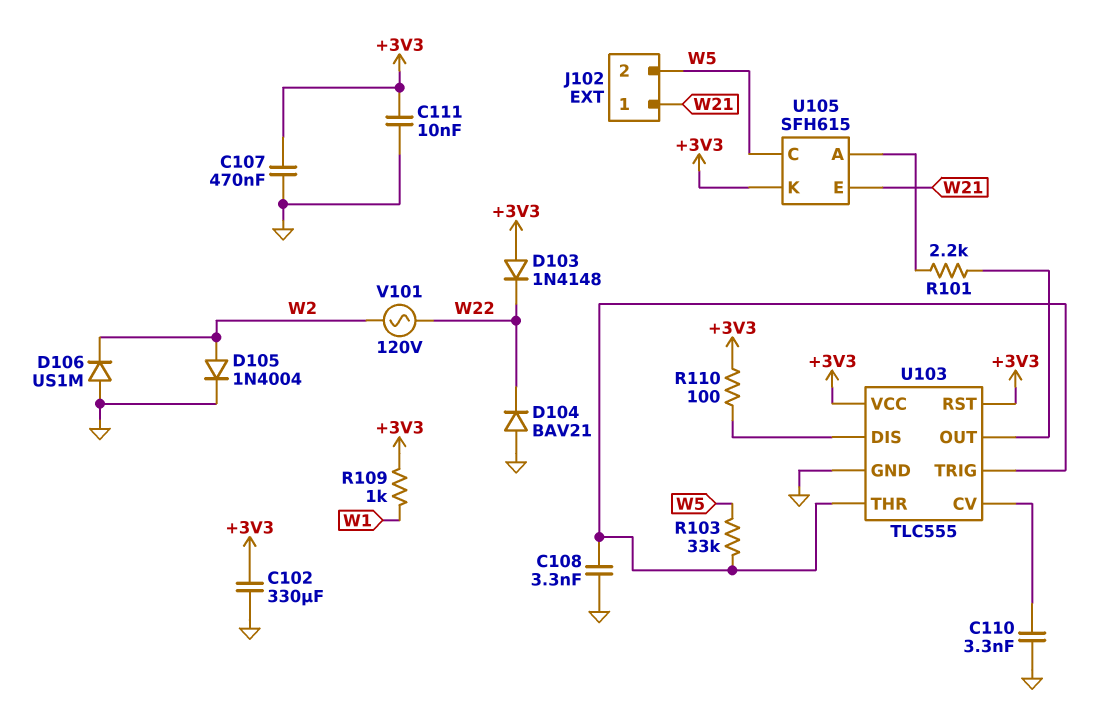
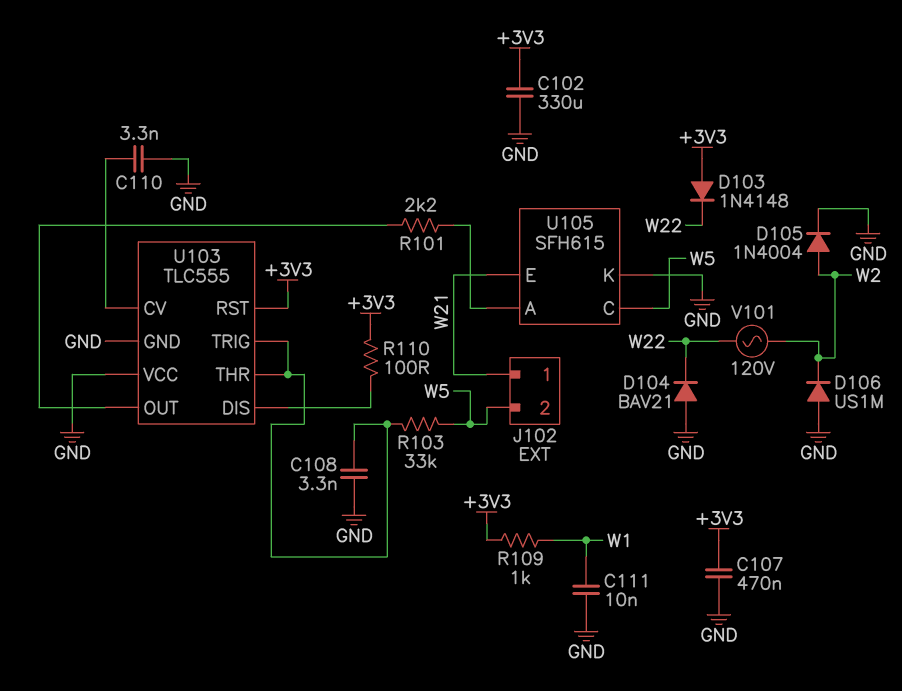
C111: 10nF (+3V3, GND) -> 10nF (GND, W1)
U103 pin VCC: +3V3 -> GND
U105 pin K: +3V3 -> GND

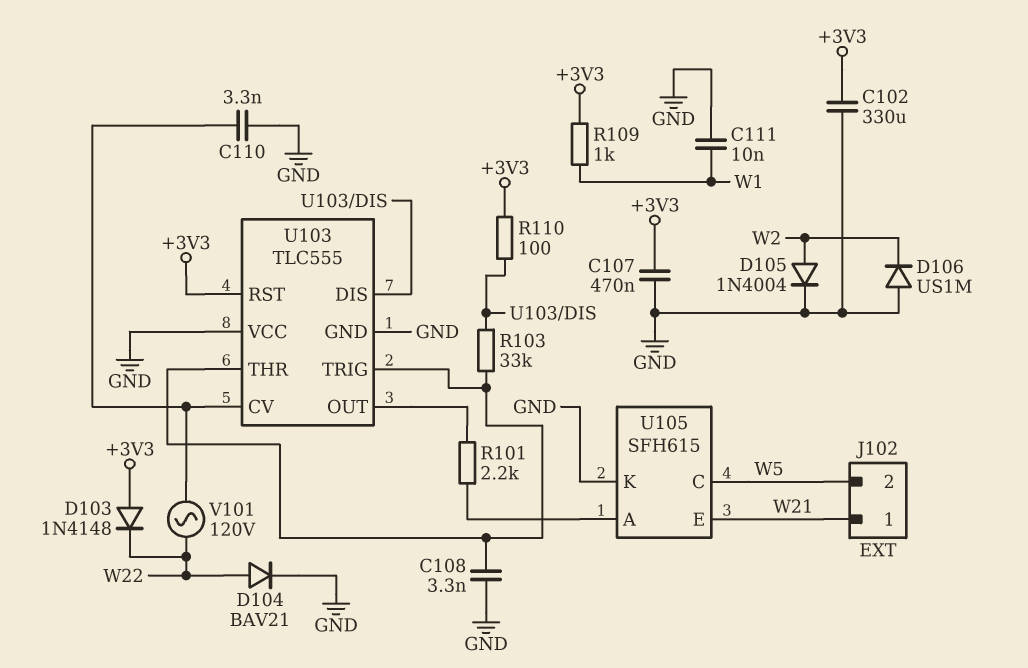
D104: diode BAV21 (A GND, K W22) -> diode BAV21 (A W22, K GND)
R103: 33k (U103/THR, W5) -> 33k (U103/DIS, U103/THR)
V101: AC 120V (W2, W22) -> AC 120V (U103/CV, W22)

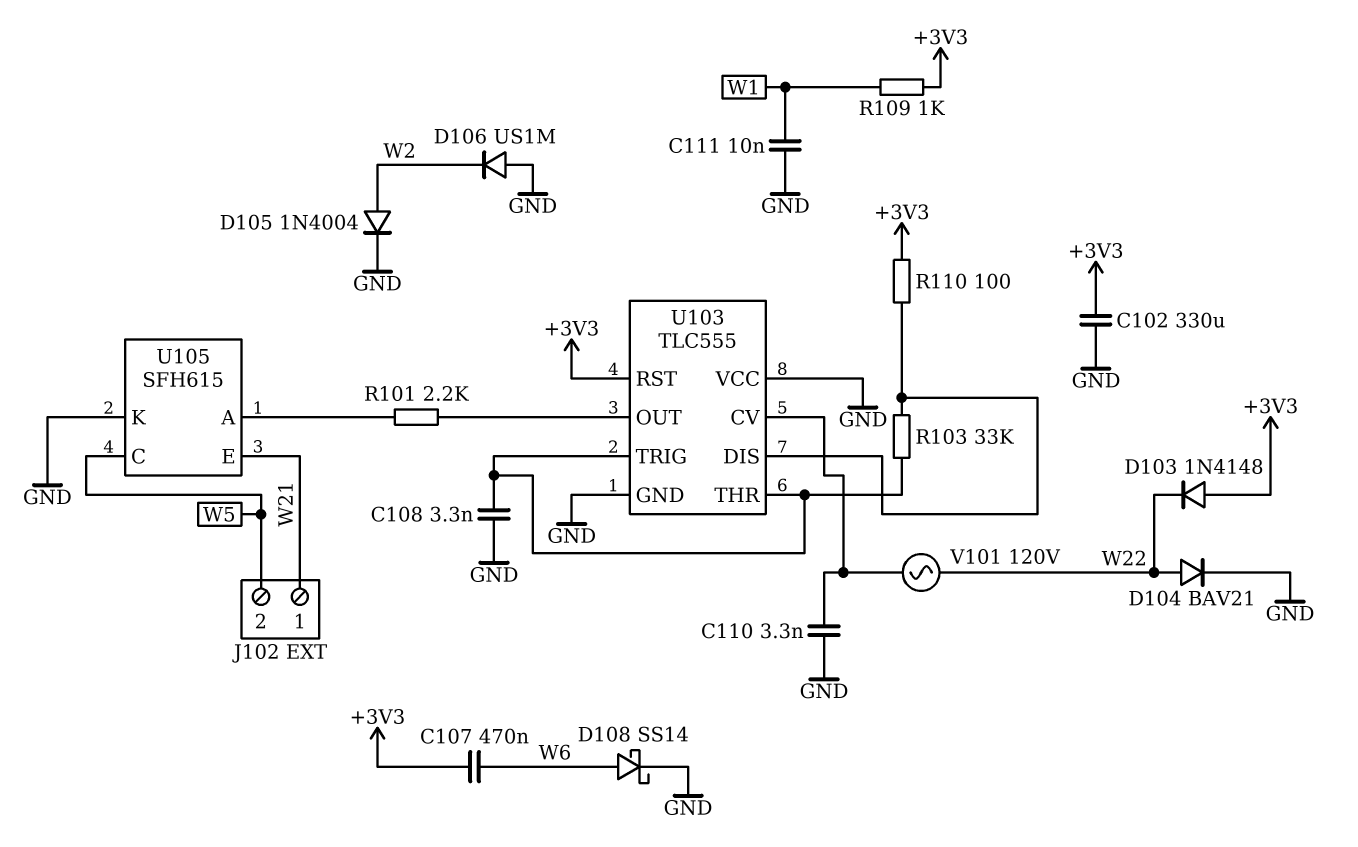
C107: 470nF (+3V3, GND) -> 470nF (+3V3, W6)
D108: none -> schottky SS14 (A W6, K GND)

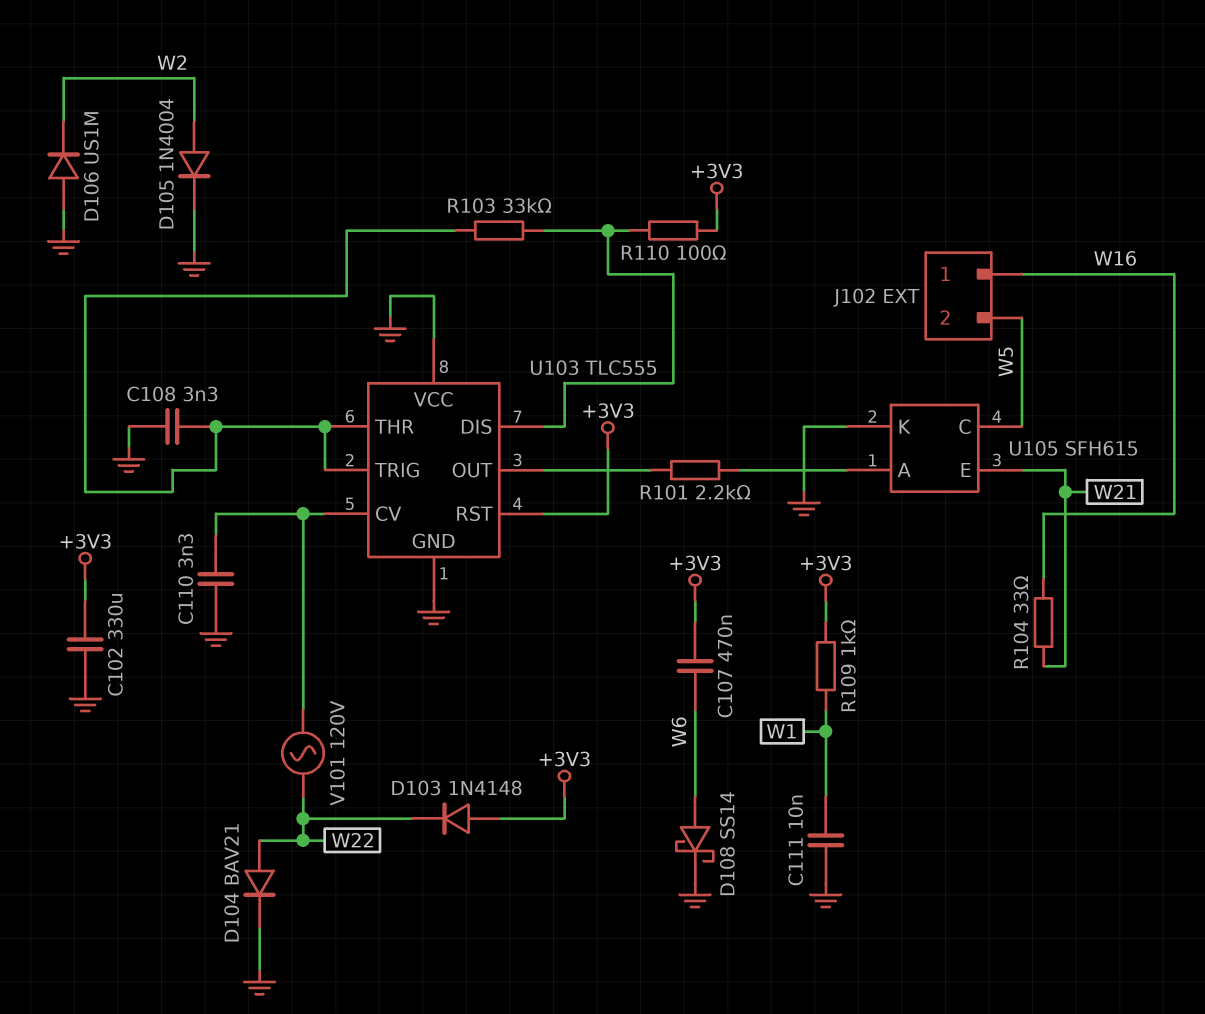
J102 pin 1: W21 -> W16
R104: none -> 33 (W16, W21)

